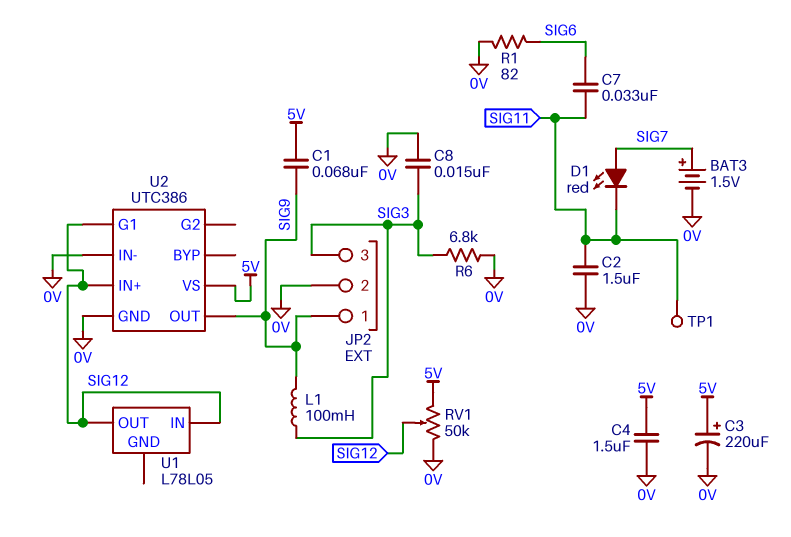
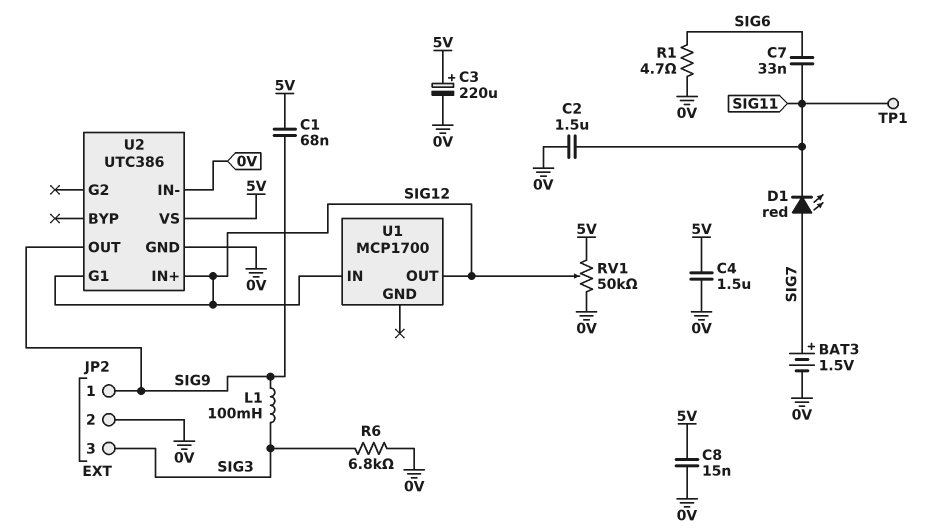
C8: 15nF (0V, SIG3) -> 15nF (0V, 5V)
R1: 82 (0V, SIG6) -> 4.7 (0V, SIG6)
U1: L78L05 -> MCP1700

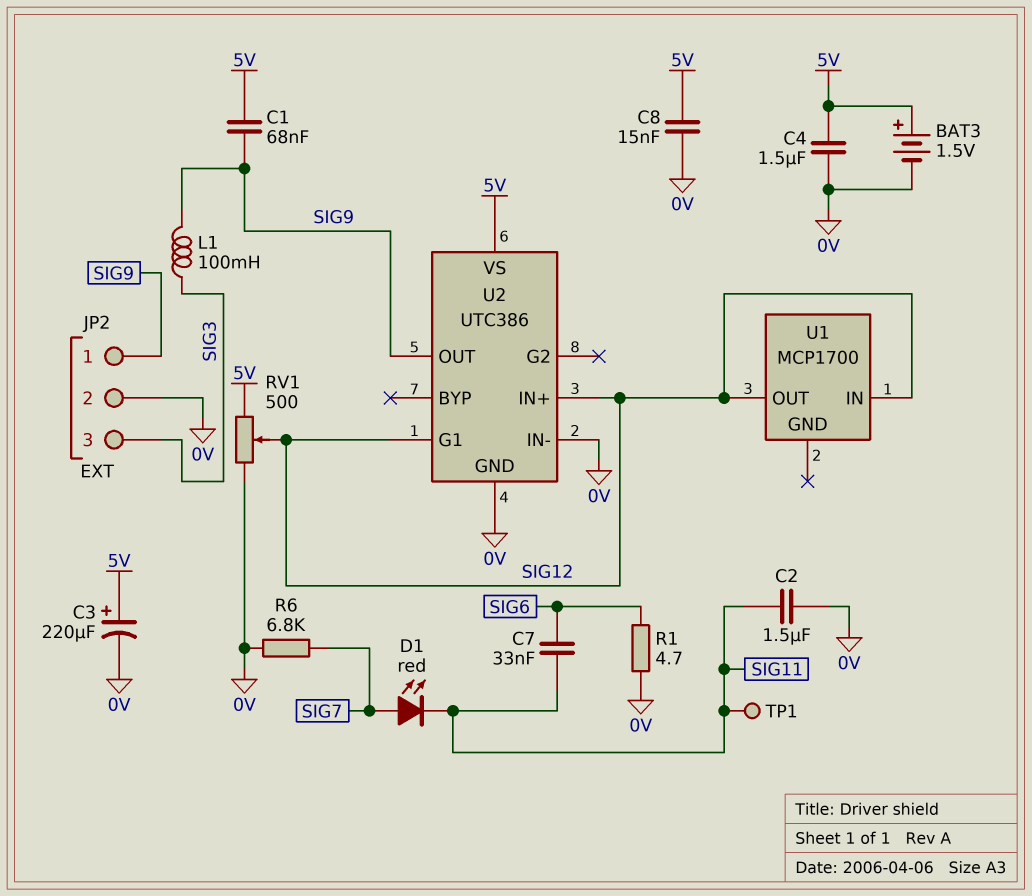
BAT3: 1.5V (plus SIG7, minus 0V) -> 1.5V (plus 5V, minus 0V)
R6: 6.8k (0V, SIG3) -> 6.8k (0V, SIG7)
RV1: 50k (0V, 5V, wiper SIG12) -> 500 (0V, 5V, wiper SIG12)

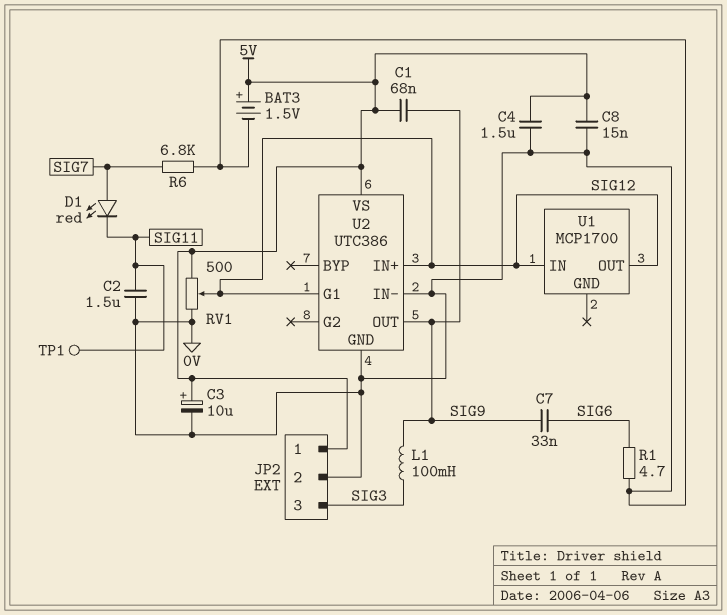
C3: 220uF (plus 5V, minus 0V) -> 10uF (plus 5V, minus 0V)
C7: 33nF (SIG6, SIG11) -> 33nF (SIG6, SIG9)
JP2 pin 1: SIG9 -> 5V

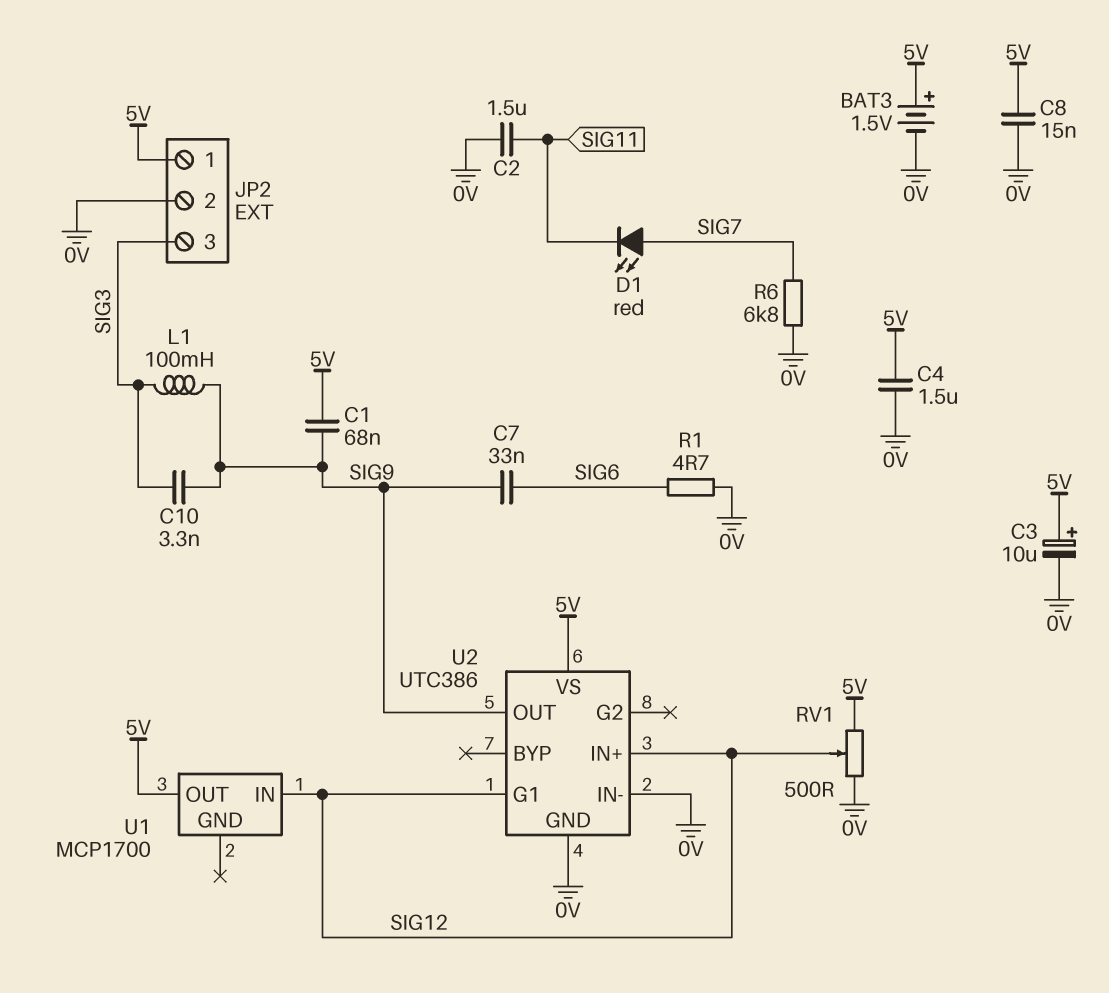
C10: none -> 3.3nF (SIG3, SIG9)
TP1: test point (SIG11) -> none
U1 pin OUT: SIG12 -> 5V

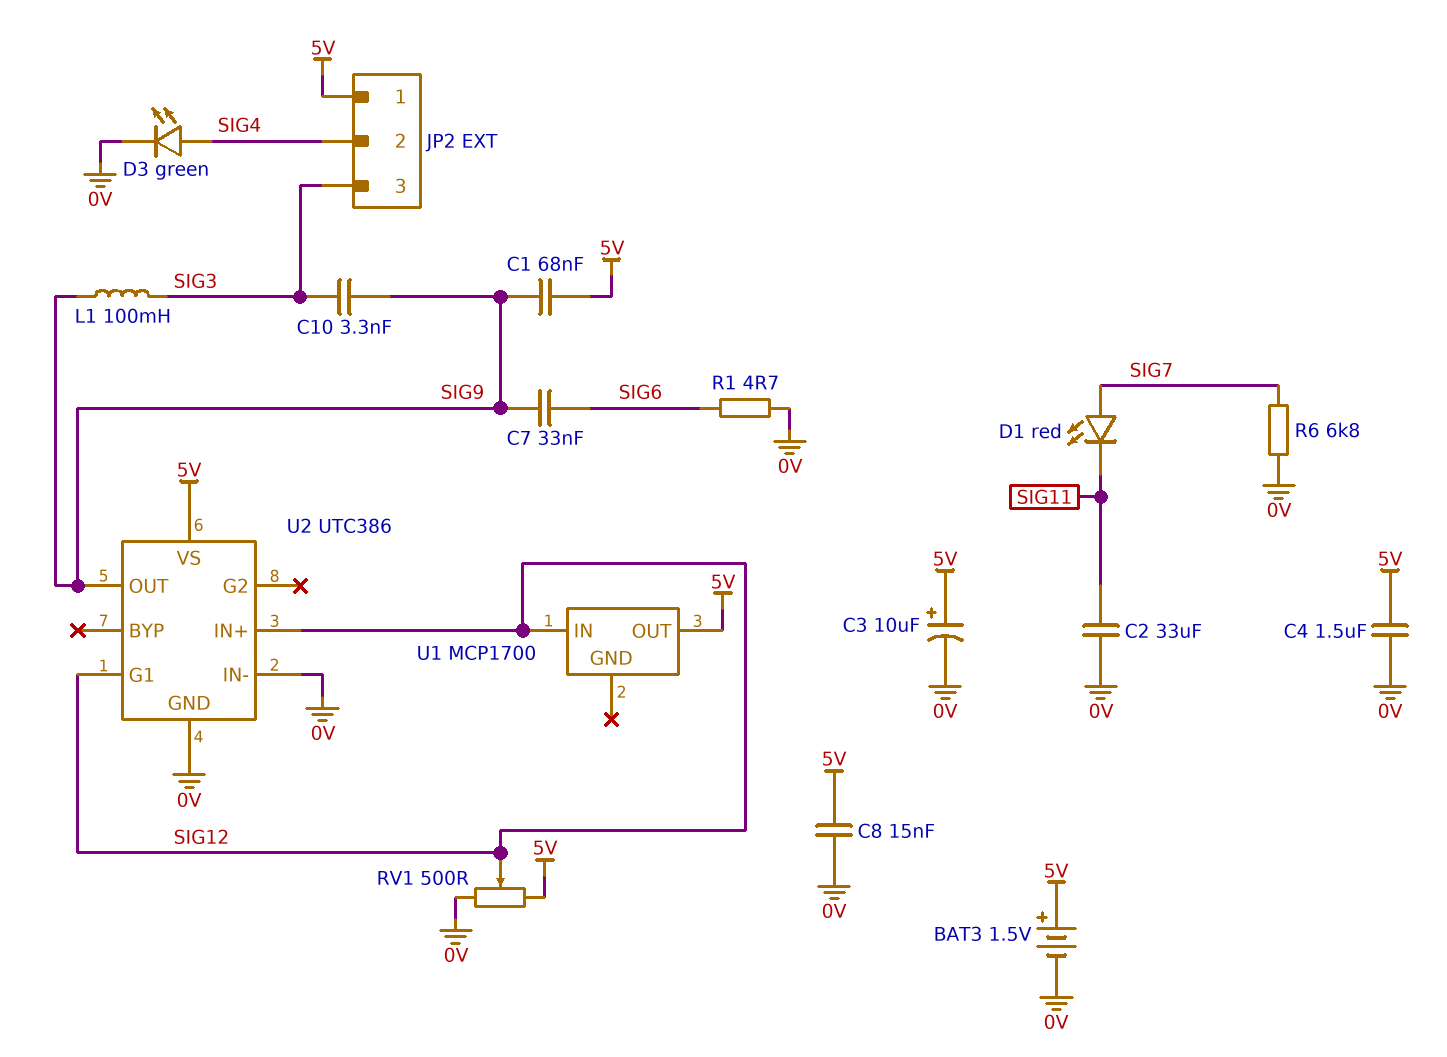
C2: 1.5uF (0V, SIG11) -> 33uF (0V, SIG11)
D3: none -> LED green (A SIG4, K 0V)
JP2 pin 2: 0V -> SIG4

